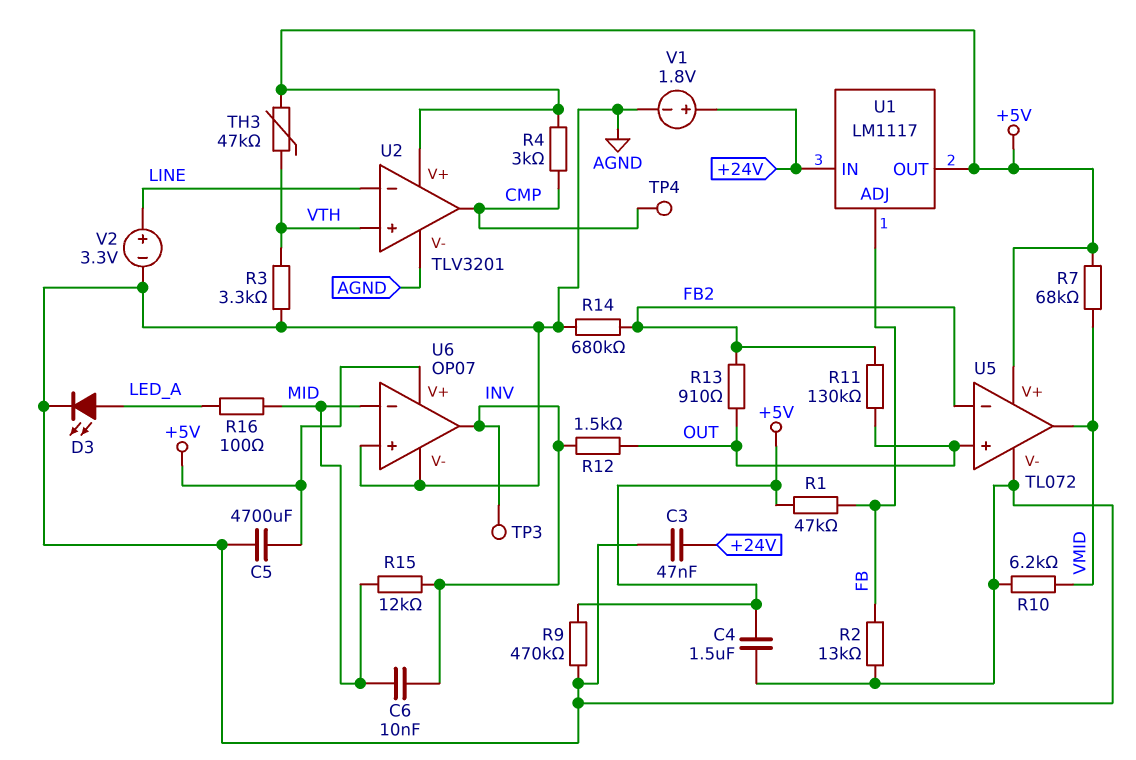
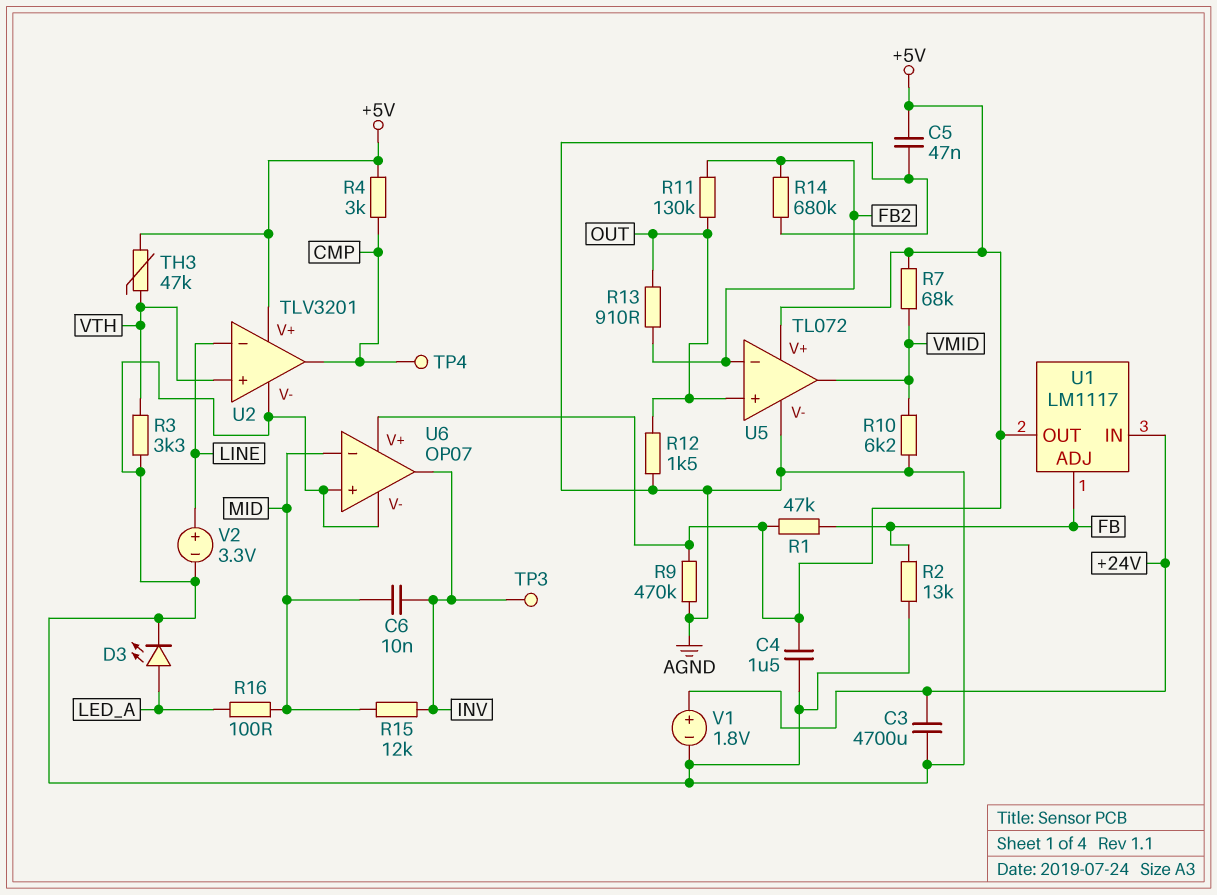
C3: 47nF (+24V, AGND) -> 4700uF (+24V, AGND)
C5: 4700uF (+5V, AGND) -> 47nF (+5V, AGND)
R12: 1.5k (INV, OUT) -> 1.5k (AGND, OUT)

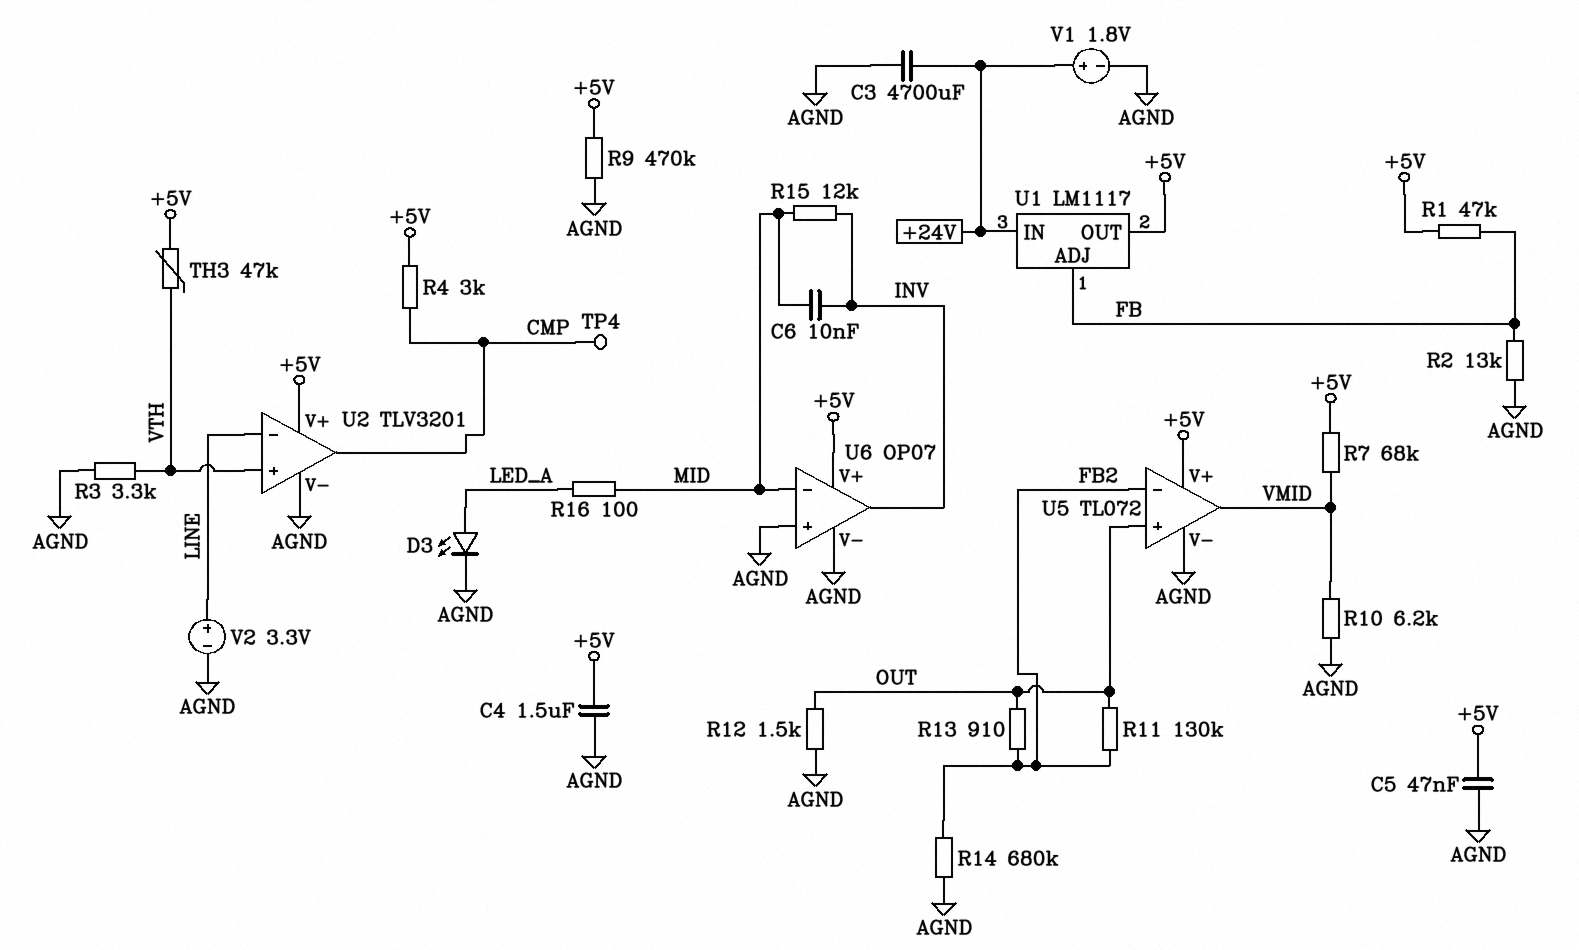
TP3: test point (INV) -> none

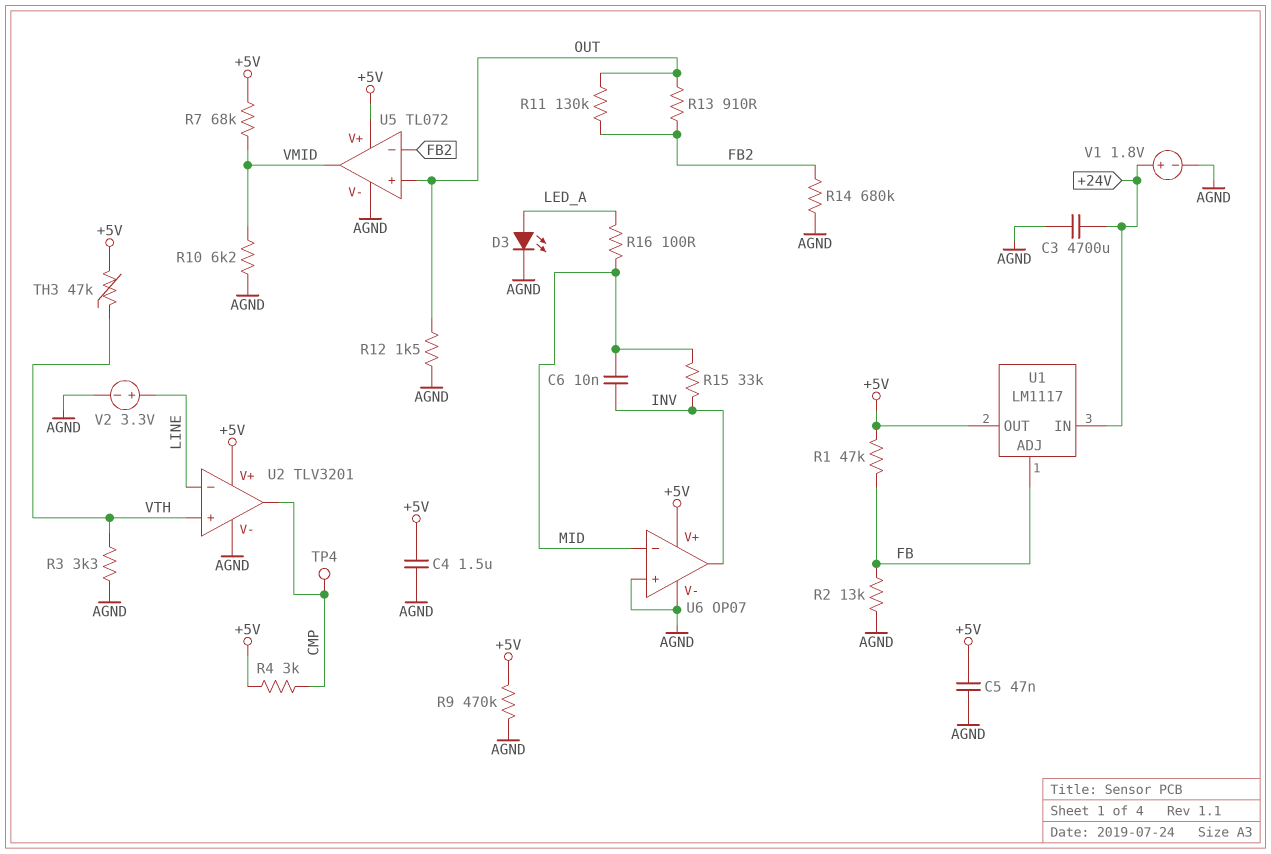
R15: 12k (INV, MID) -> 33k (INV, MID)

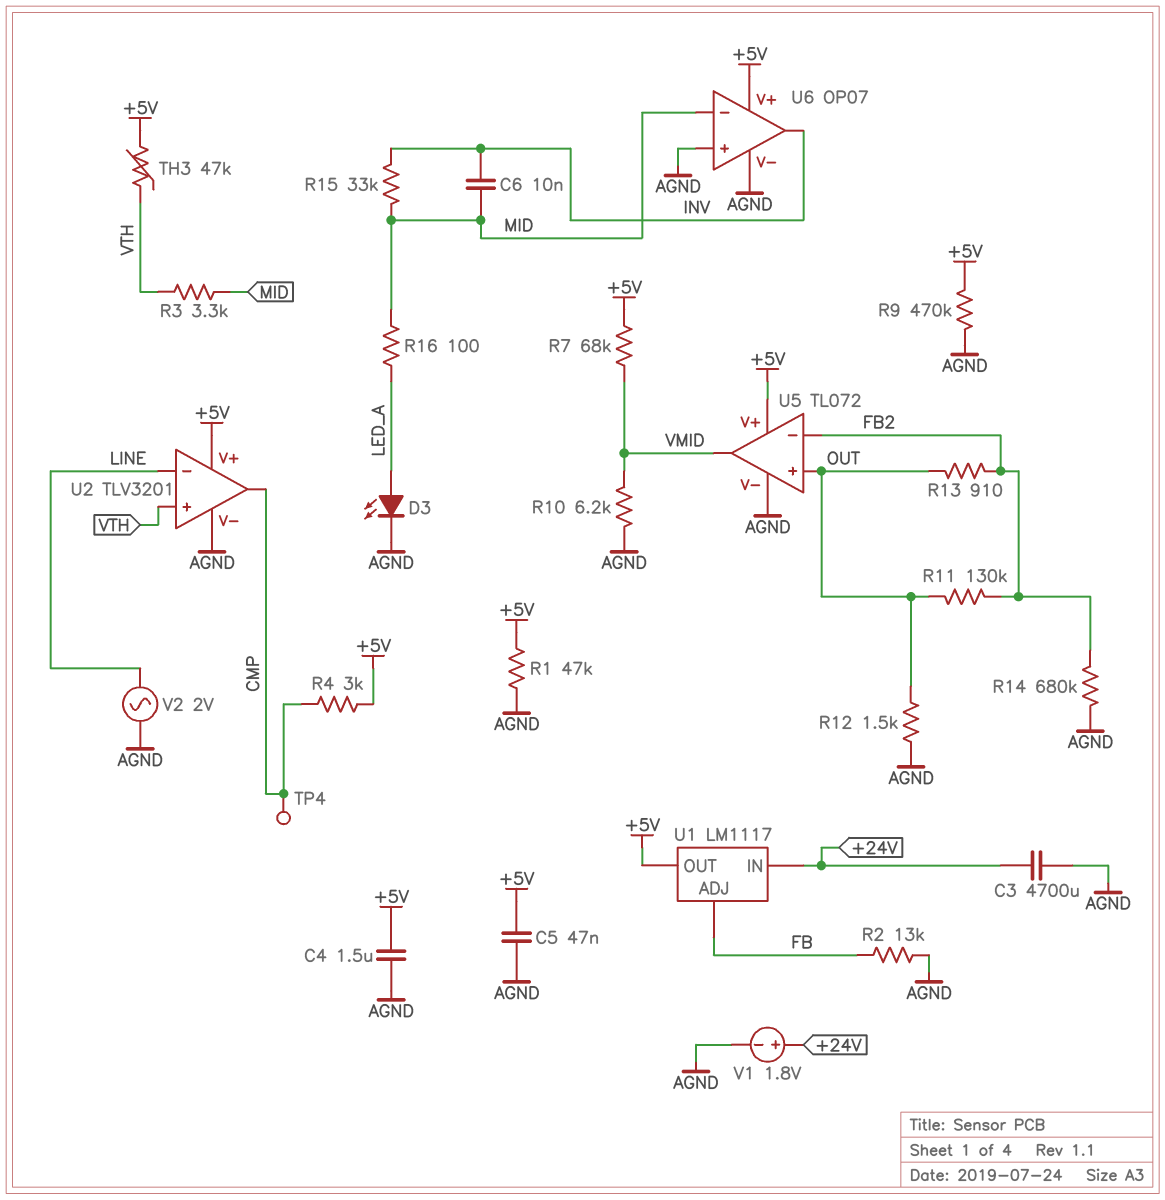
R1: 47k (+5V, FB) -> 47k (+5V, AGND)
R3: 3.3k (AGND, VTH) -> 3.3k (MID, VTH)
V2: 3.3V (plus LINE, minus AGND) -> AC 2V (AGND, LINE)

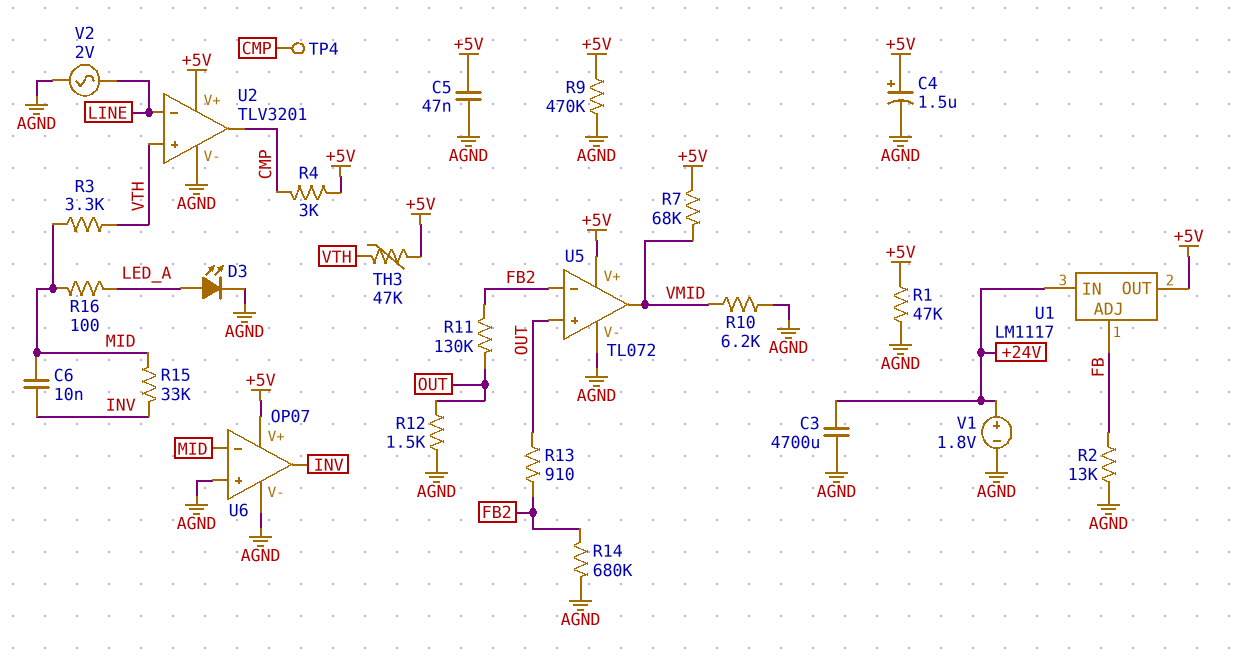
C4: 1.5uF (+5V, AGND) -> 1.5uF (plus +5V, minus AGND)

